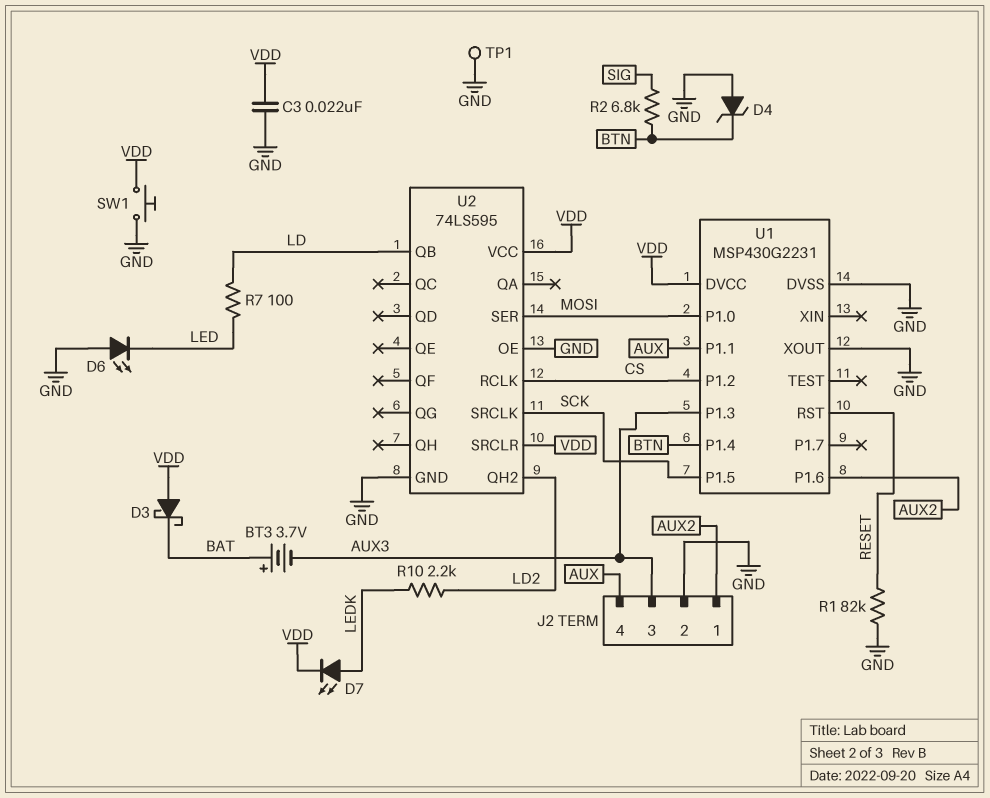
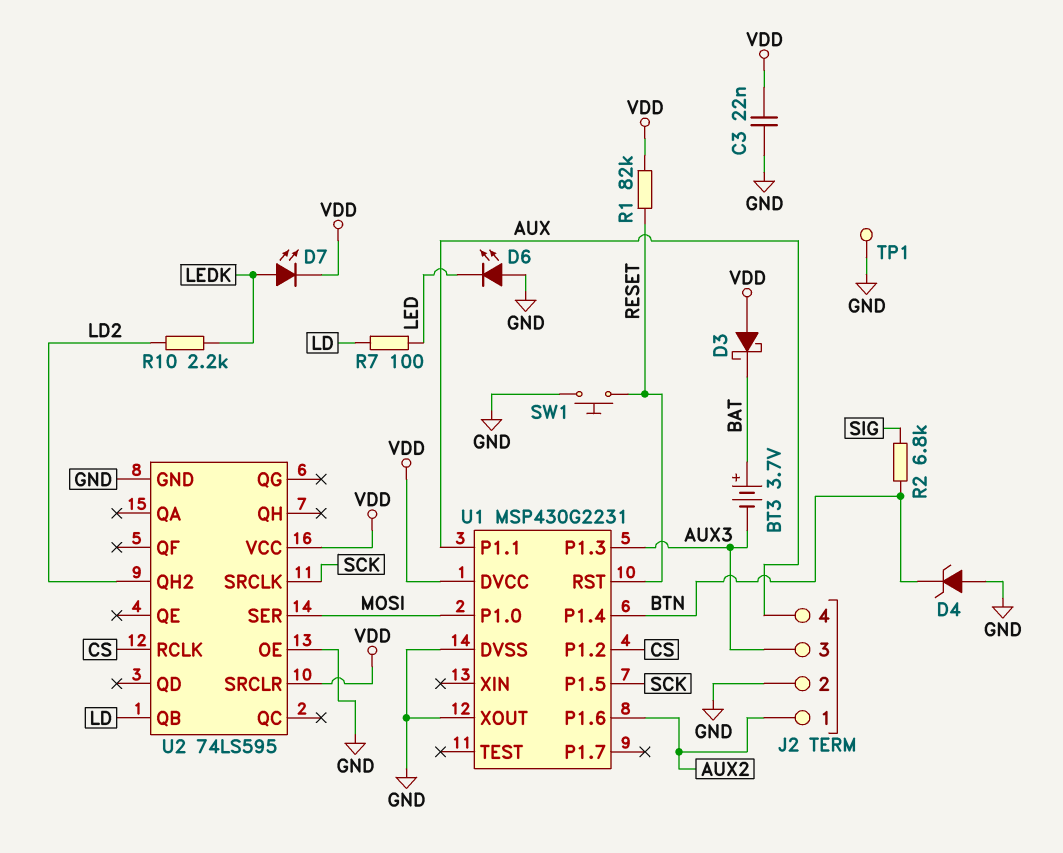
R1: 82k (GND, RESET) -> 82k (RESET, VDD)
SW1: button (GND, VDD) -> button (GND, RESET)

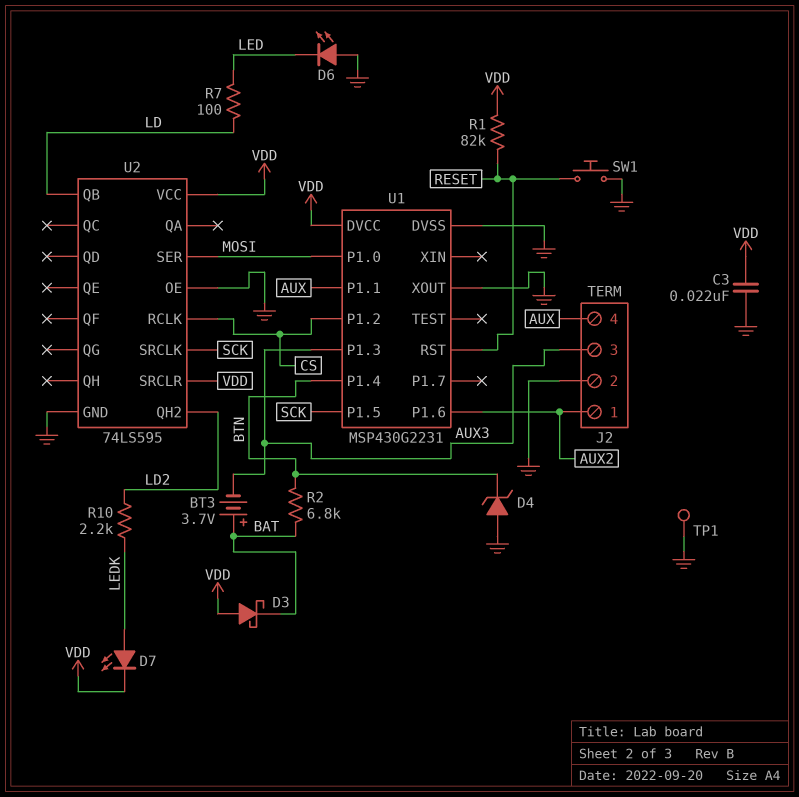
R2: 6.8k (BTN, SIG) -> 6.8k (BAT, BTN)

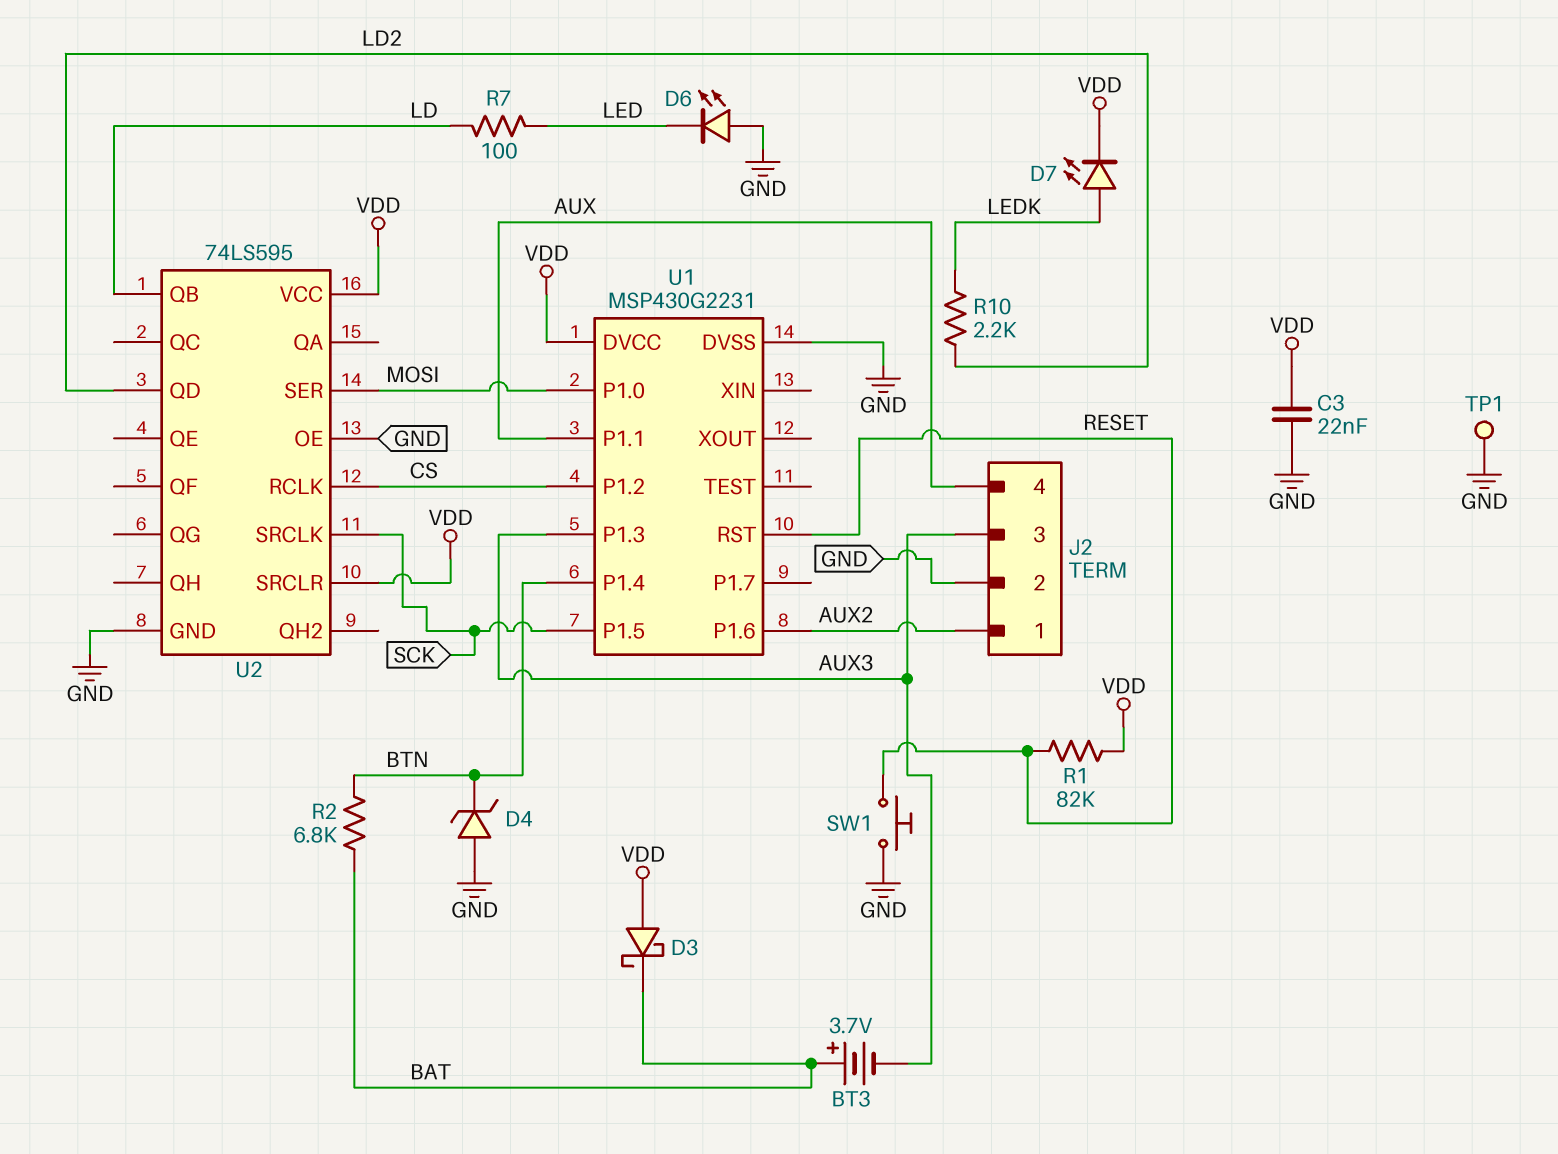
U1 pin XOUT: GND -> none
U2 pin QD: none -> LD2
U2 pin QH2: LD2 -> none

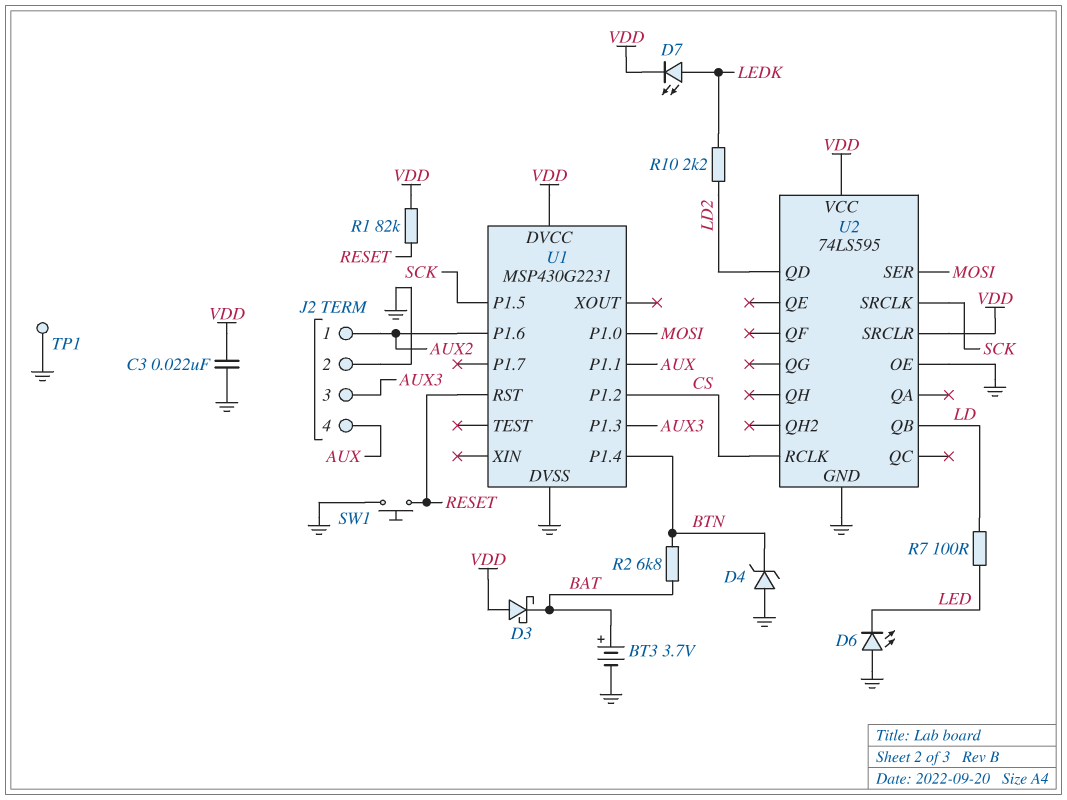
BT3: 3.7V (plus BAT, minus AUX3) -> 3.7V (plus BAT, minus GND)

